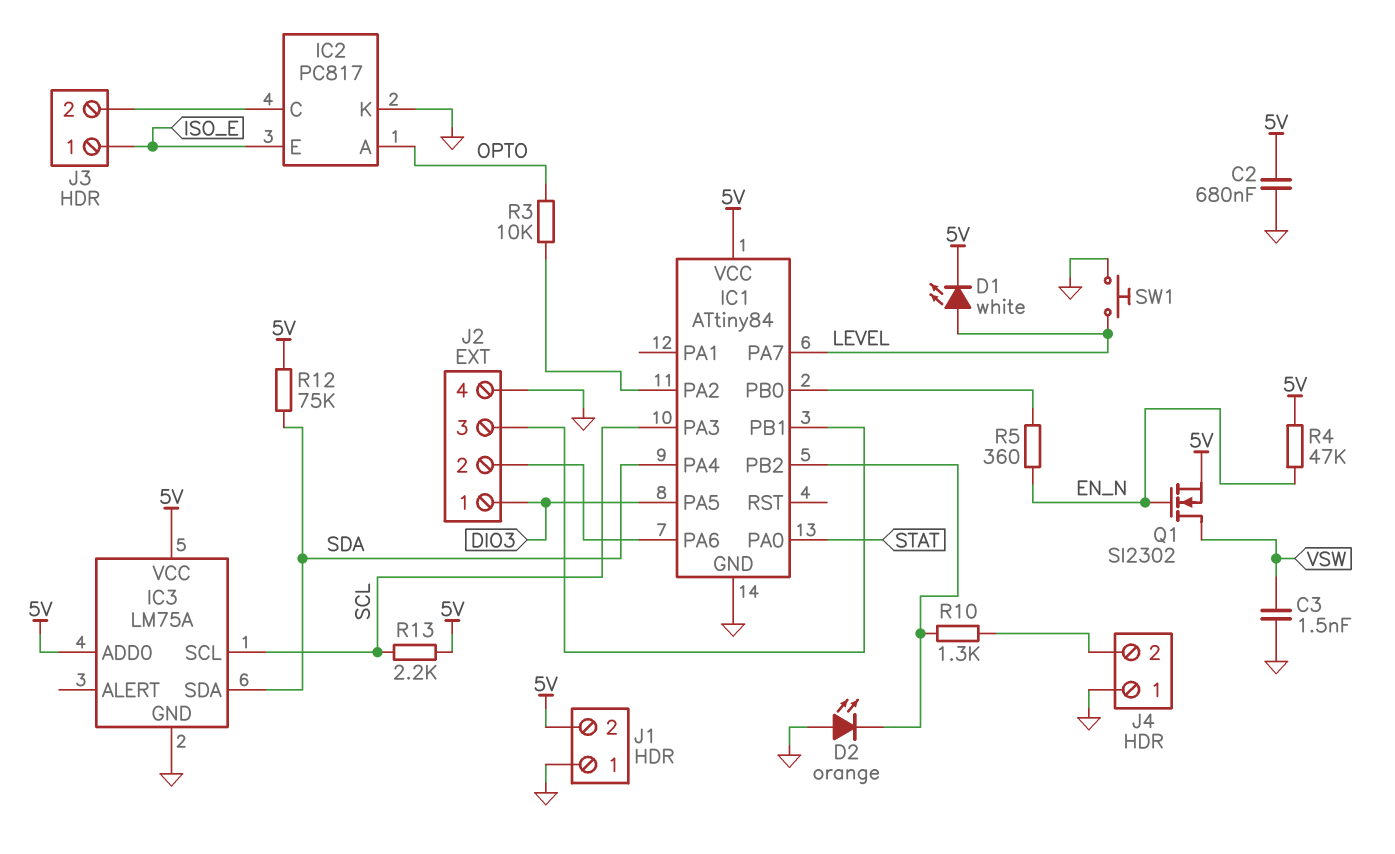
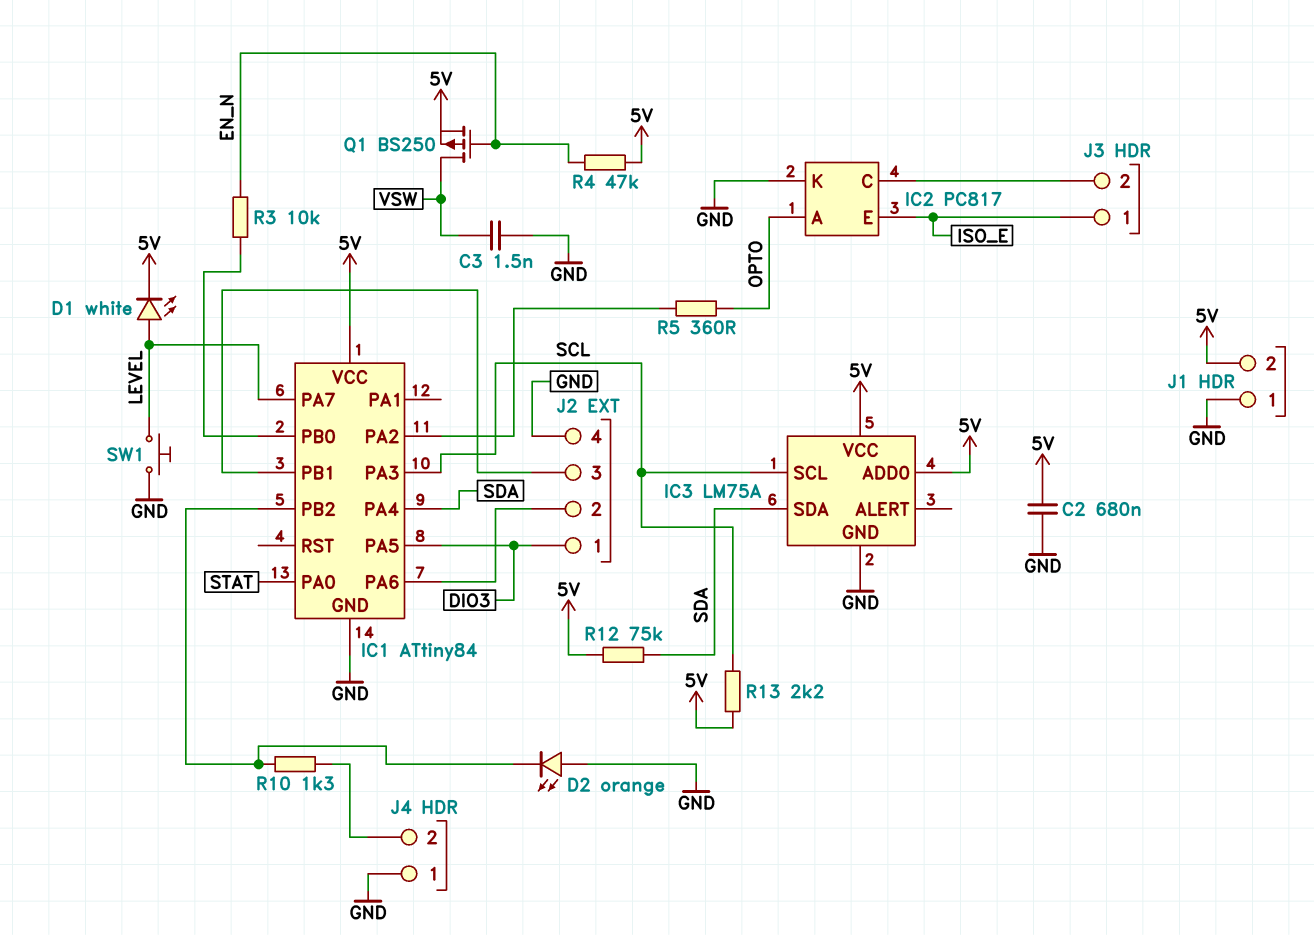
Q1: NMOS SI2302 (G EN_N, D VSW, S 5V) -> PMOS BS250 (G EN_N, D VSW, S 5V)
R3: 10k (IC1/PA2, OPTO) -> 10k (EN_N, IC1/PB0)
R5: 360 (EN_N, IC1/PB0) -> 360 (IC1/PA2, OPTO)

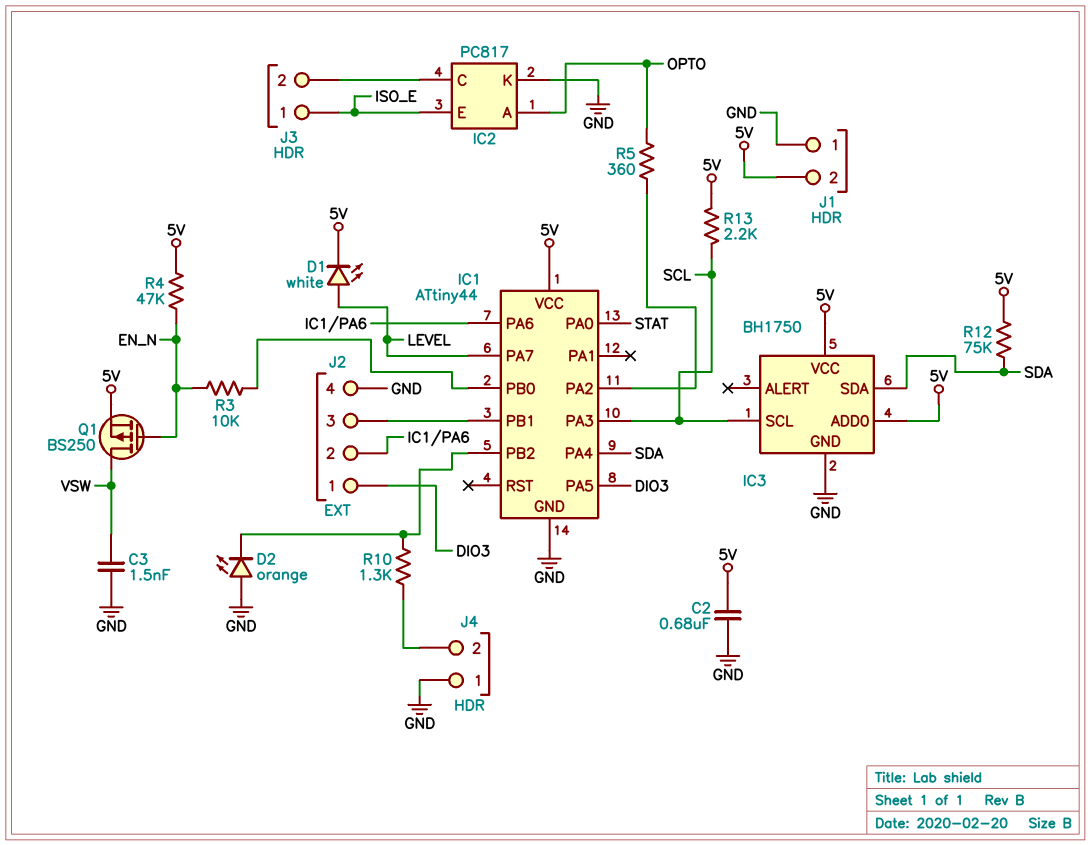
IC1: ATtiny84 -> ATtiny44
IC3: LM75A -> BH1750
SW1: button (GND, LEVEL) -> none

